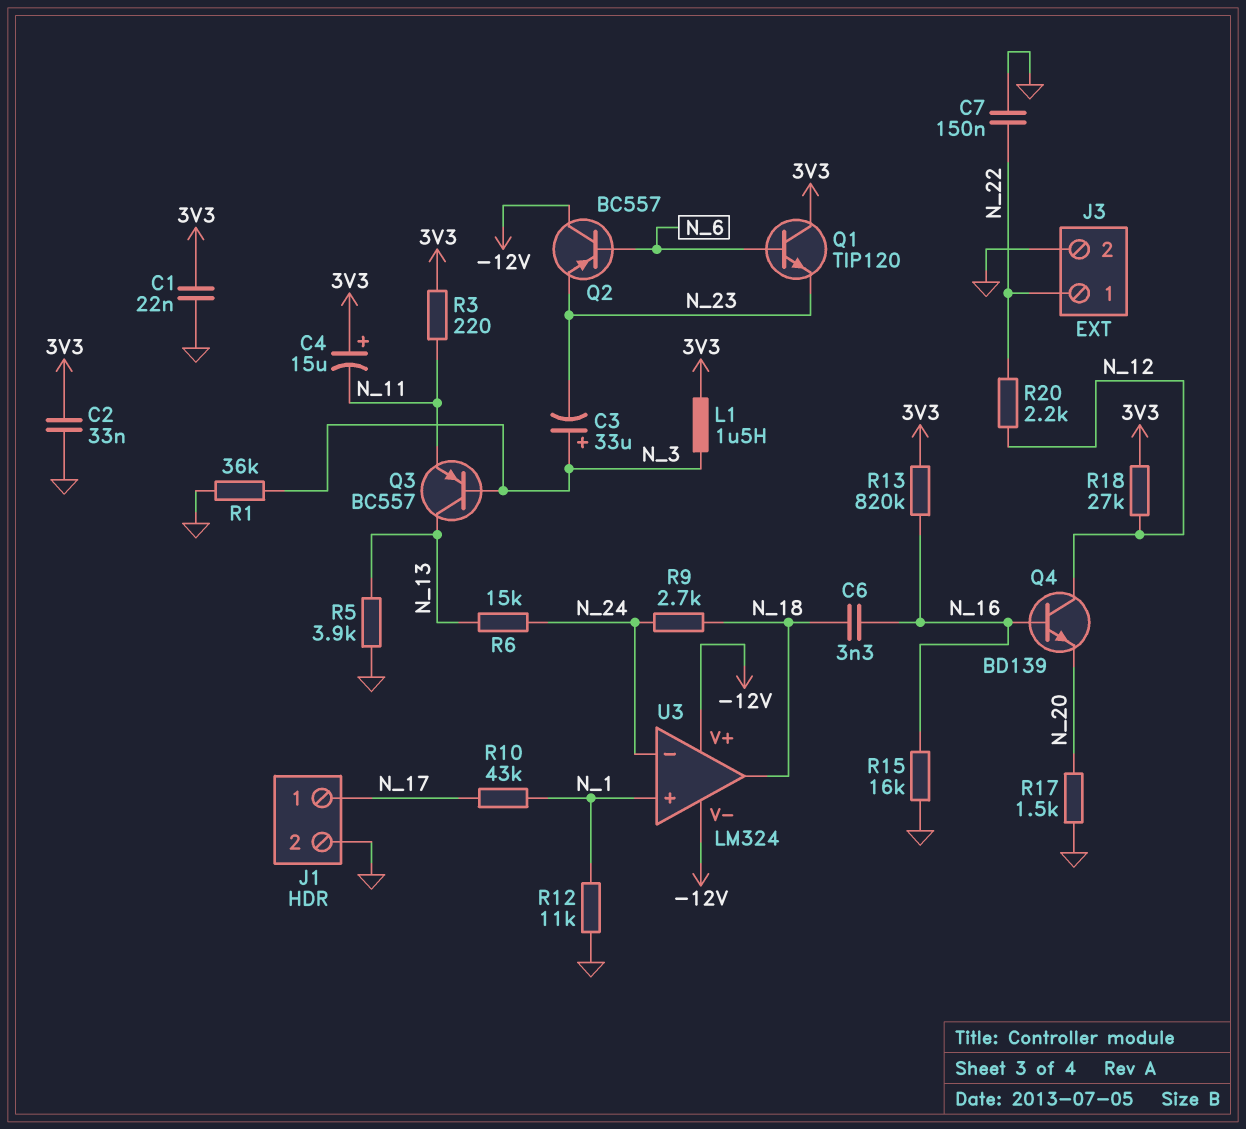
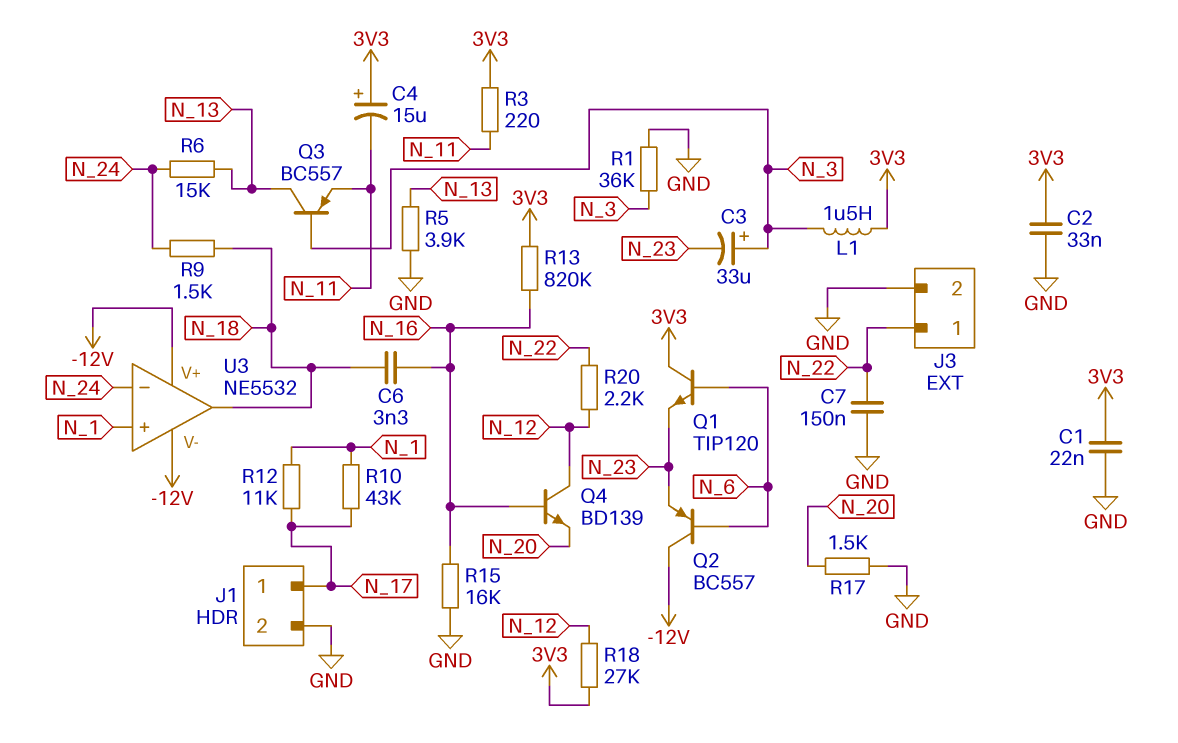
R9: 2.7k (N_18, N_24) -> 1.5k (N_18, N_24)
R12: 11k (GND, N_1) -> 11k (N_1, N_17)
U3: LM324 -> NE5532

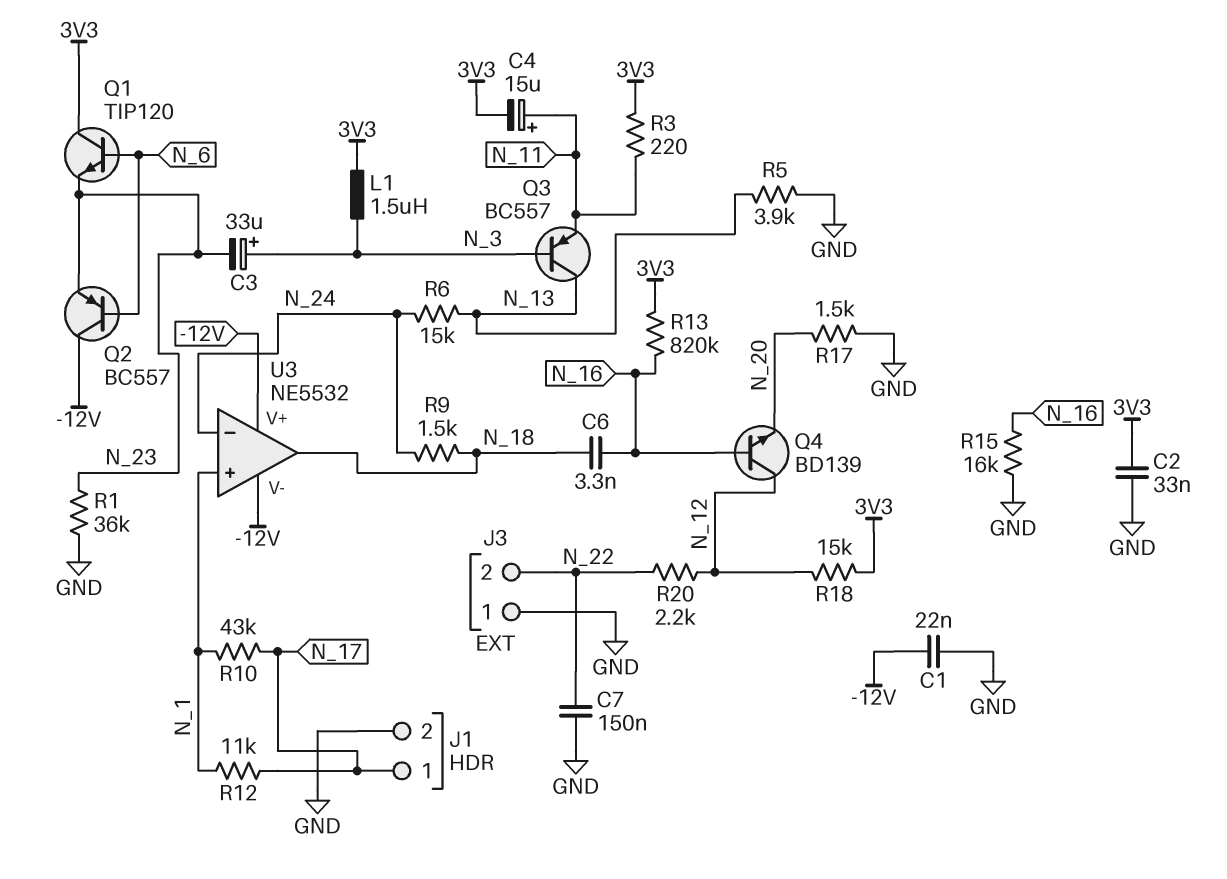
C1: 22nF (3V3, GND) -> 22nF (-12V, GND)
C4: 15uF (plus 3V3, minus N_11) -> 15uF (plus N_11, minus 3V3)
J3 pin 1: N_22 -> GND
J3 pin 2: GND -> N_22
R1: 36k (GND, N_3) -> 36k (GND, N_23)
R18: 27k (3V3, N_12) -> 15k (3V3, N_12)

